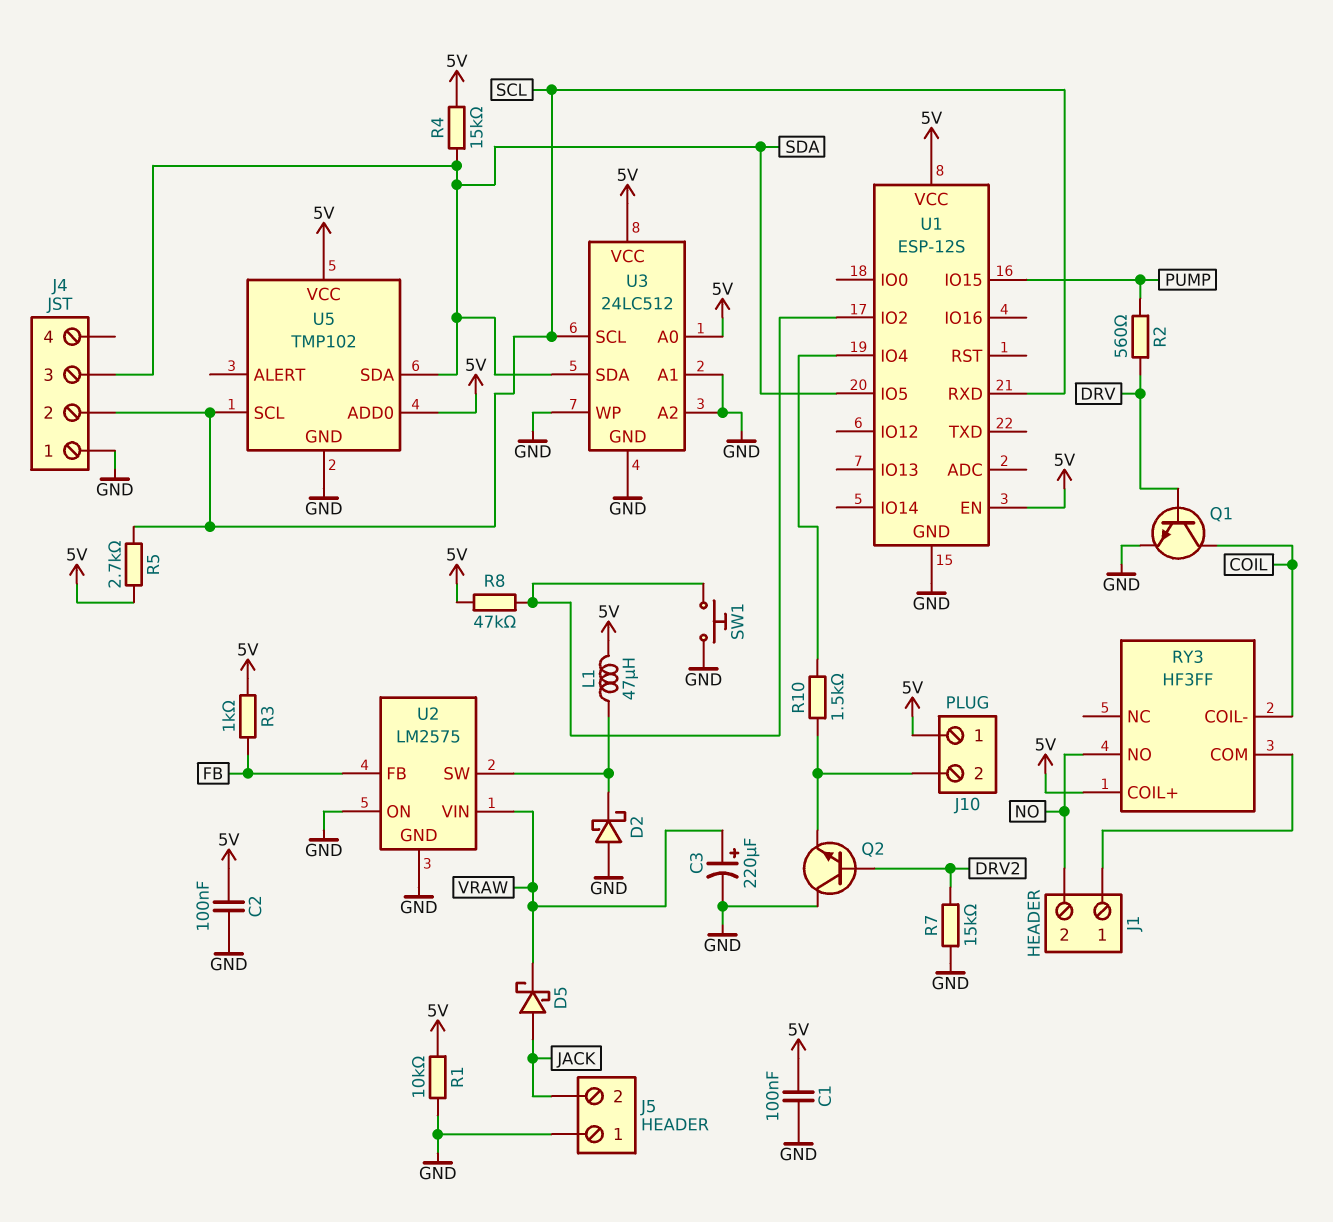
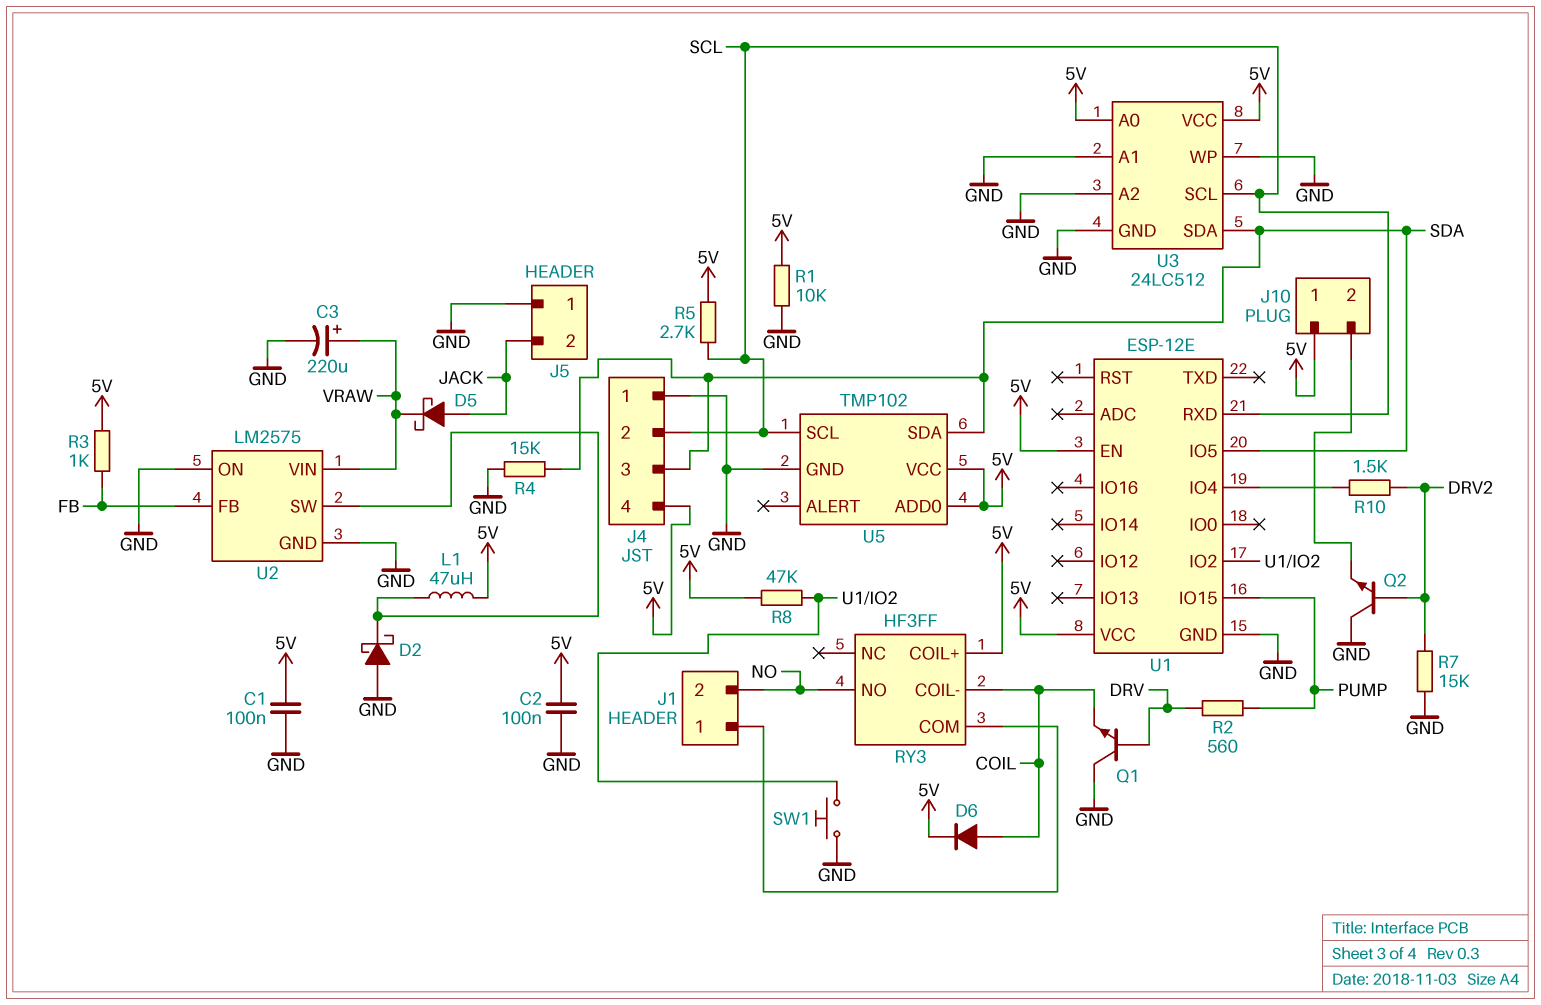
D6: none -> diode (A COIL, K 5V)
J4 pin 4: none -> 5V
Q1: NPN (B DRV, C COIL, E GND) -> NPN (B DRV, C GND, E COIL)
R4: 15k (5V, SDA) -> 15k (GND, SDA)
R10: 1.5k (J10/2, U1/IO4) -> 1.5k (DRV2, U1/IO4)
U1: ESP-12S -> ESP-12E

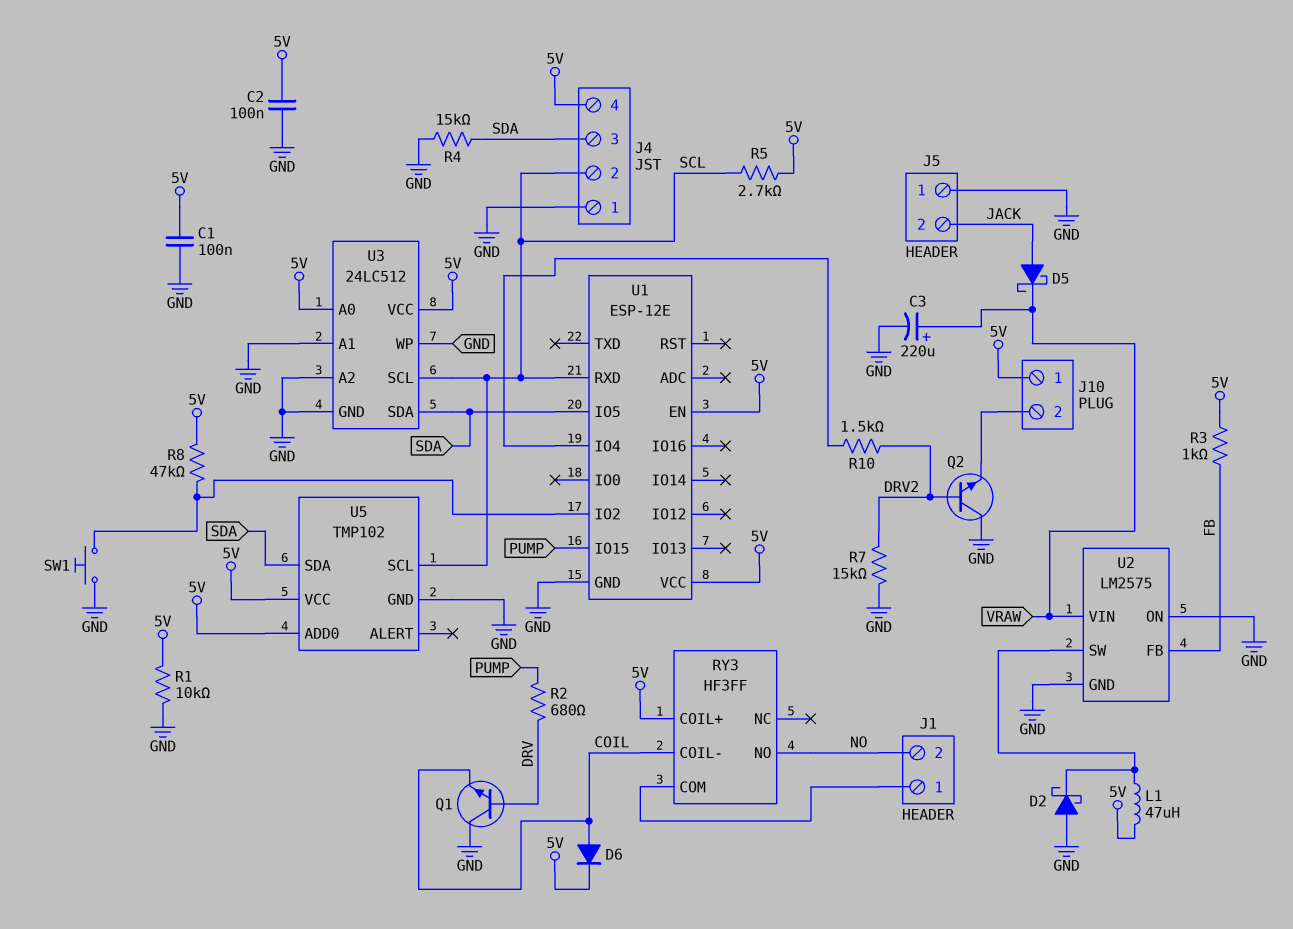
R2: 560 (DRV, PUMP) -> 680 (DRV, PUMP)

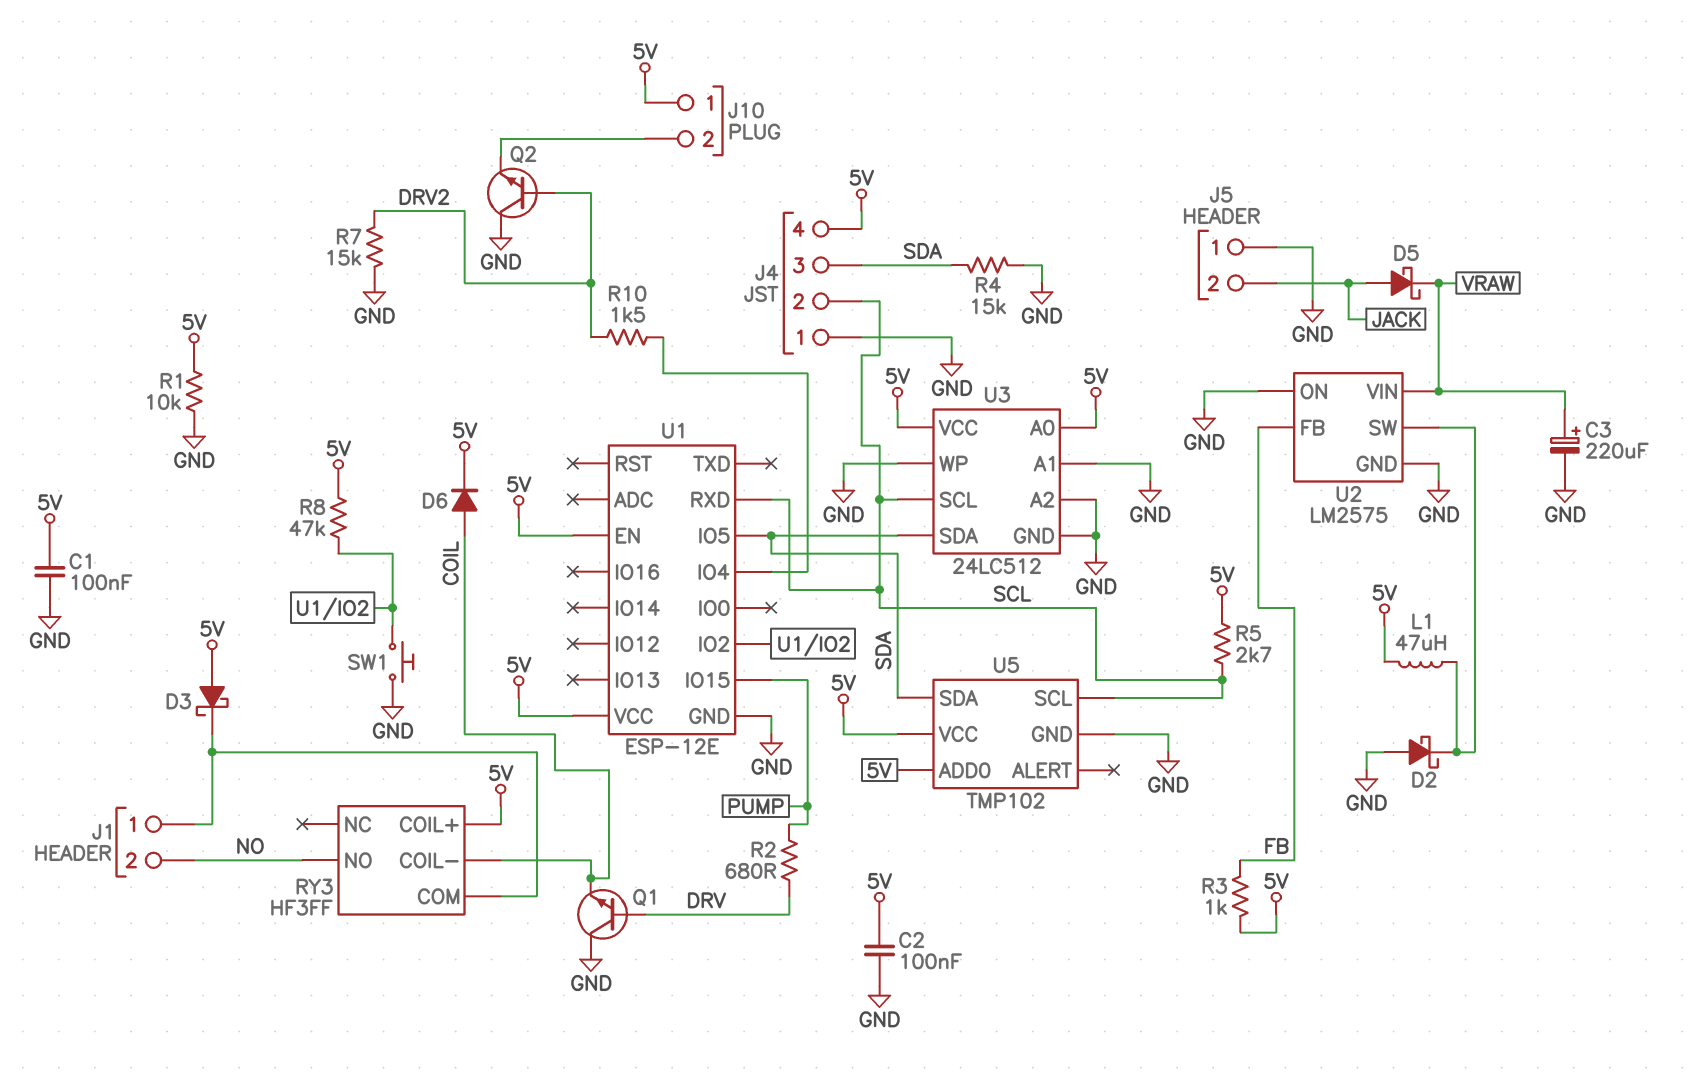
D3: none -> schottky (A 5V, K J1/1)

